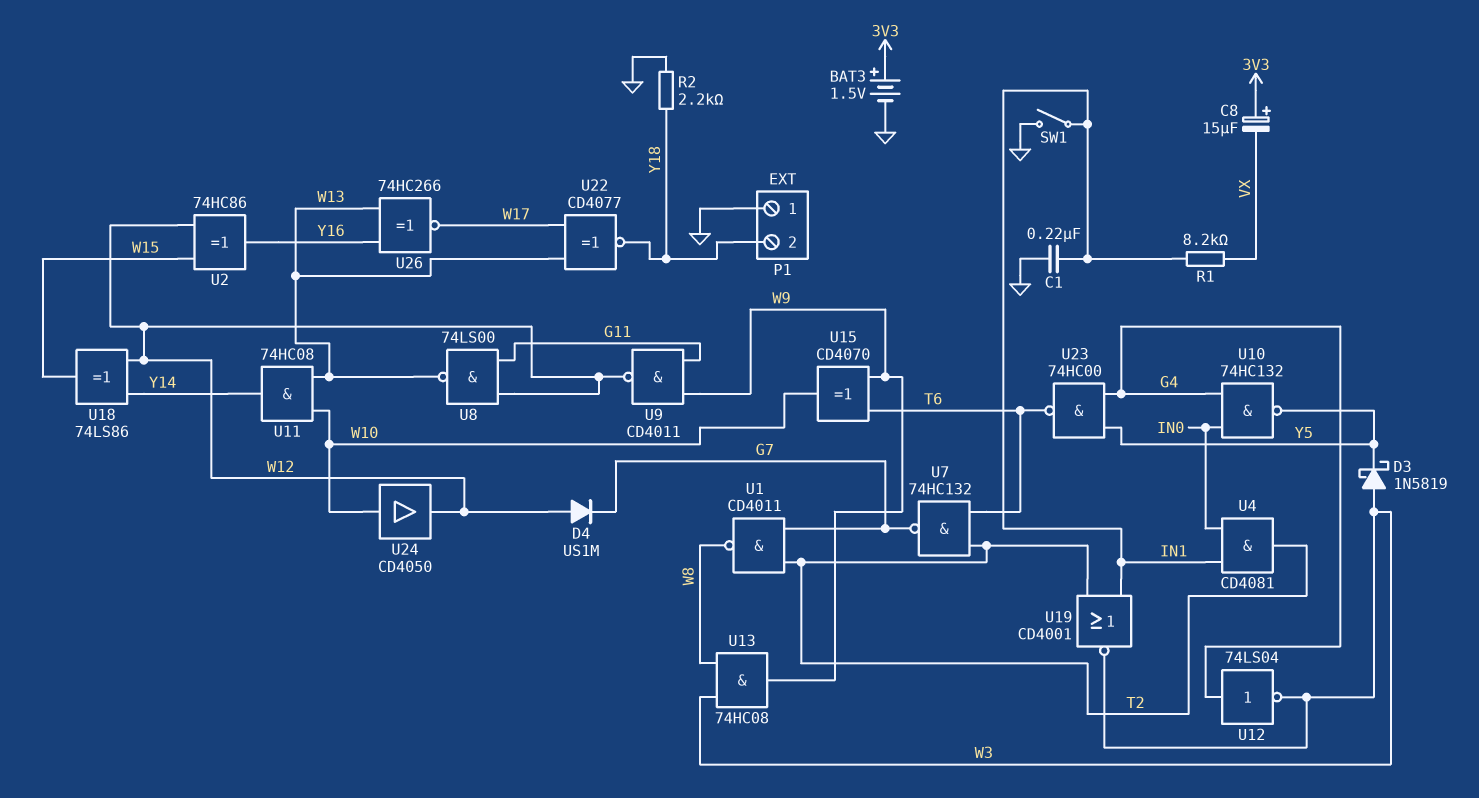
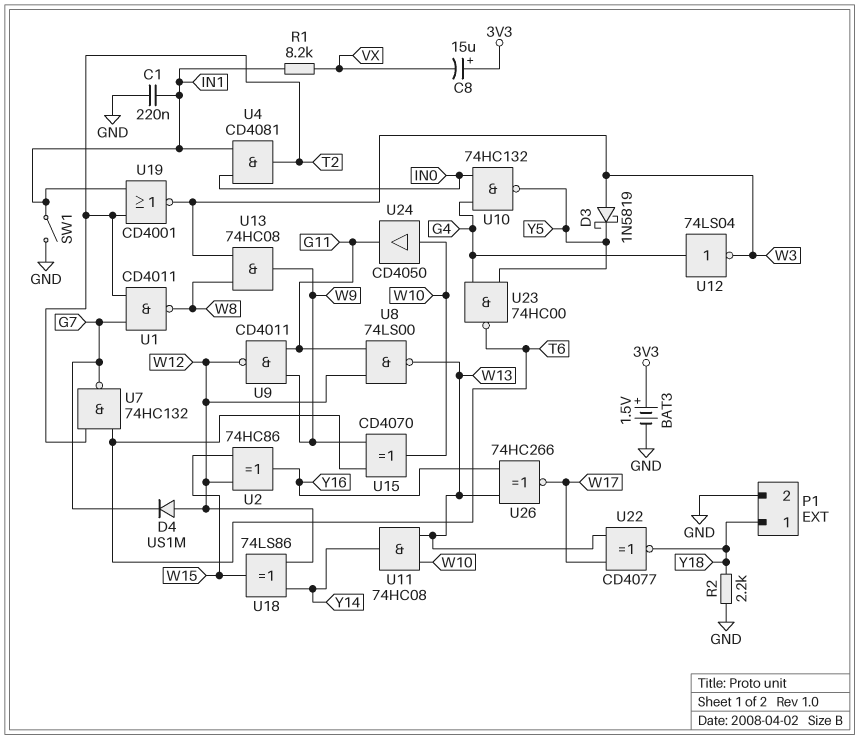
P1 pin 1: GND -> Y18
P1 pin 2: Y18 -> GND
U24: buffer CD4050 (in W10, out W12) -> buffer CD4050 (in W10, out G11)

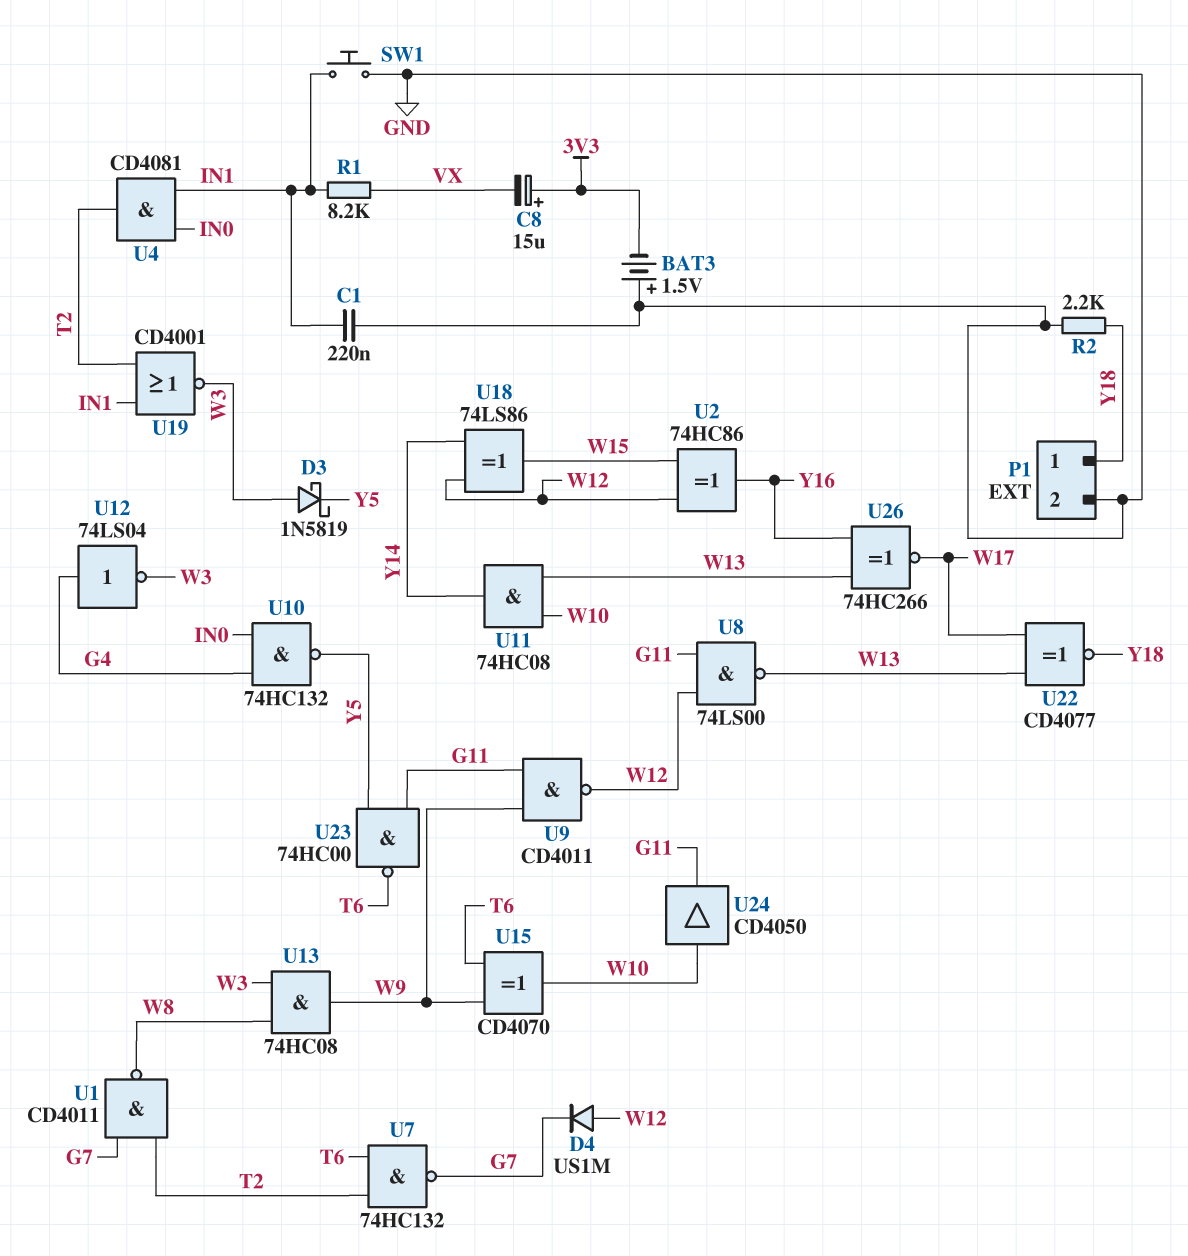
BAT3: 1.5V (plus 3V3, minus GND) -> 1.5V (plus GND, minus 3V3)
SW1: switch (GND, IN1) -> button (GND, IN1)
U23: NAND 74HC00 (in G4, in Y5, out T6) -> NAND 74HC00 (in G11, in Y5, out T6)

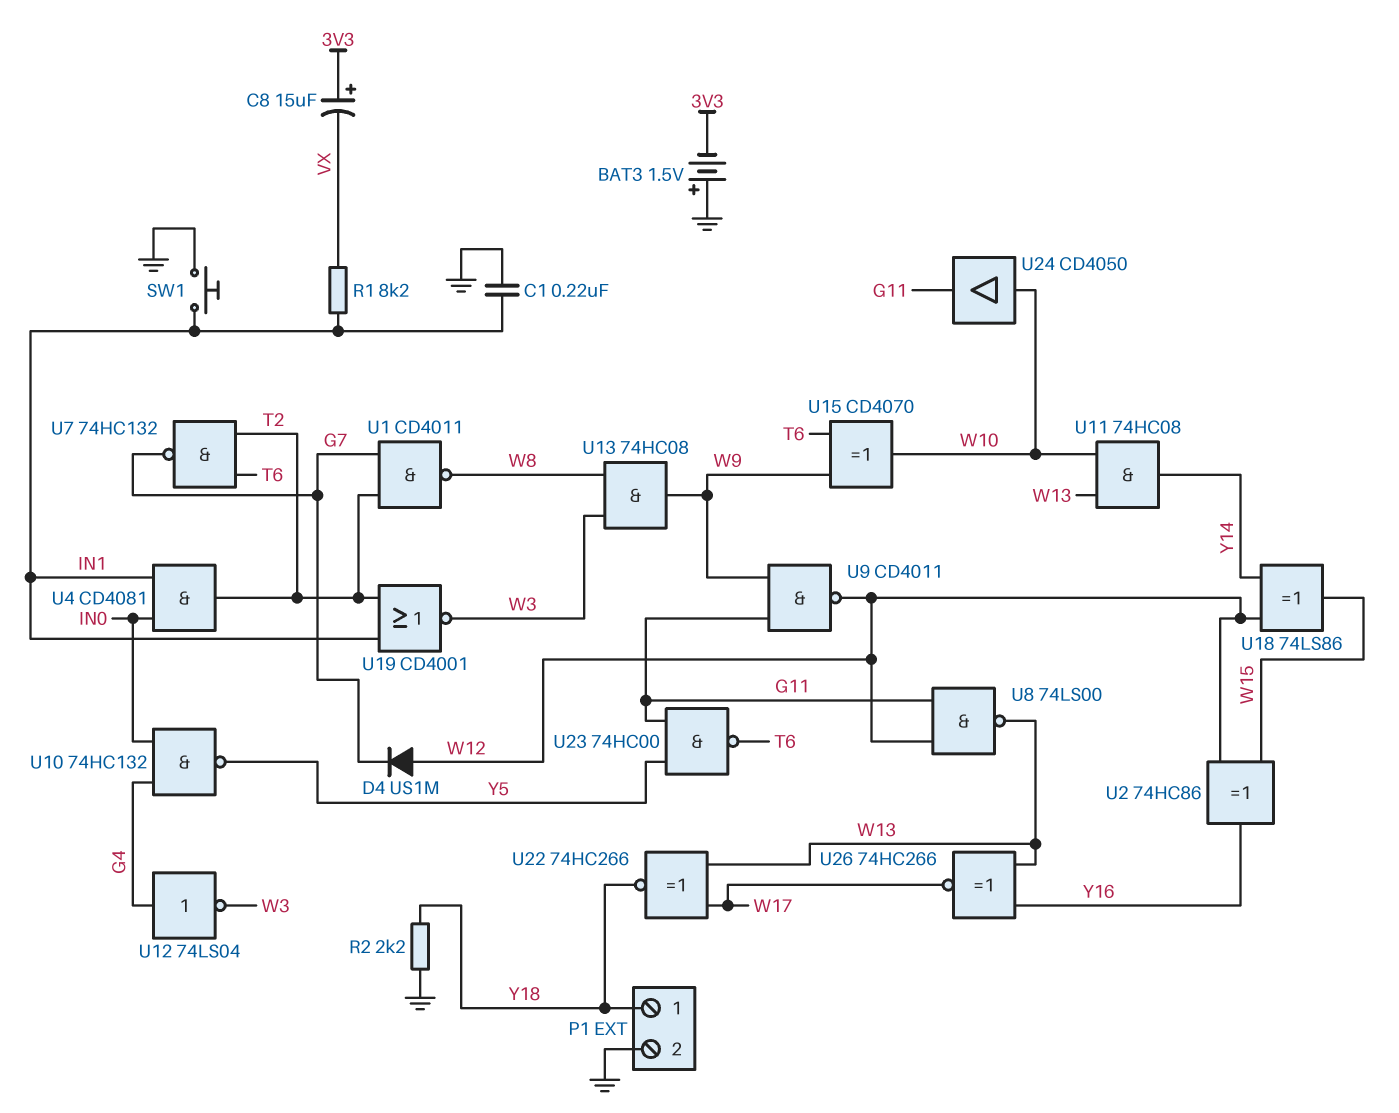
D3: schottky 1N5819 (A W3, K Y5) -> none
U22: XNOR CD4077 (in W13, in W17, out Y18) -> XNOR 74HC266 (in W13, in W17, out Y18)

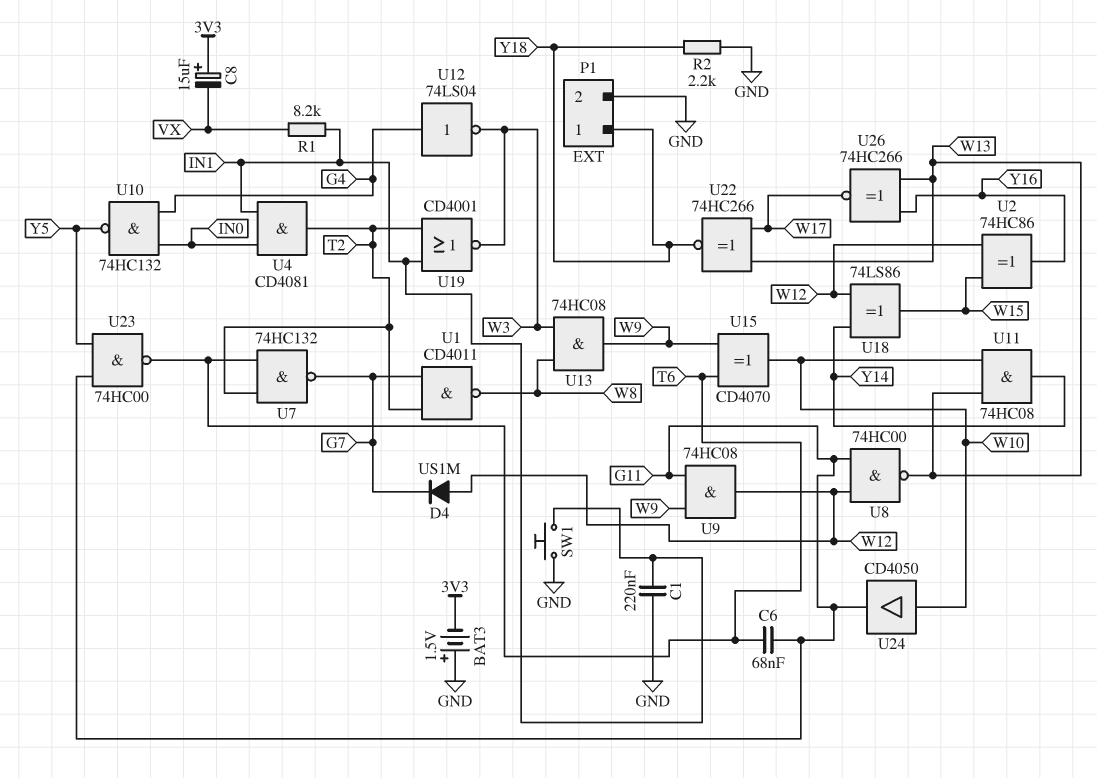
C6: none -> 68nF (G11, T6)
U8: NAND 74LS00 (in G11, in W12, out W13) -> NAND 74HC00 (in G11, in W12, out W13)
U9: NAND CD4011 (in G11, in W9, out W12) -> AND 74HC08 (in G11, in W9, out W12)

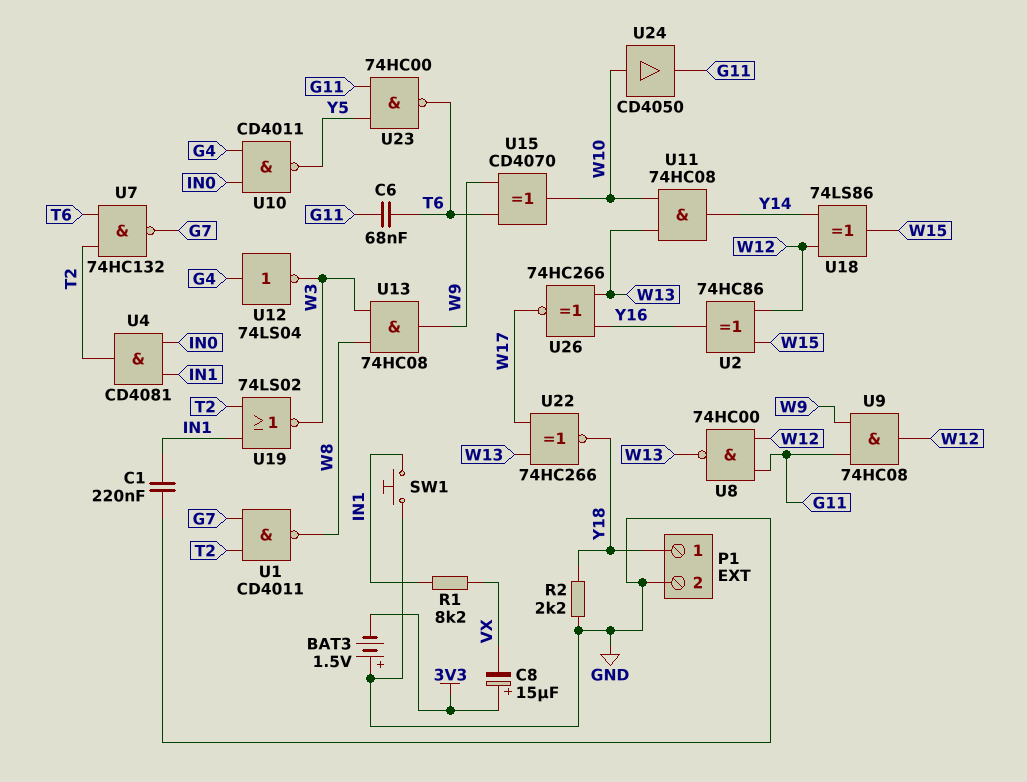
D4: diode US1M (A W12, K G7) -> none
U10: NAND 74HC132 (in G4, in IN0, out Y5) -> NAND CD4011 (in G4, in IN0, out Y5)
U19: NOR CD4001 (in IN1, in T2, out W3) -> NOR 74LS02 (in IN1, in T2, out W3)

